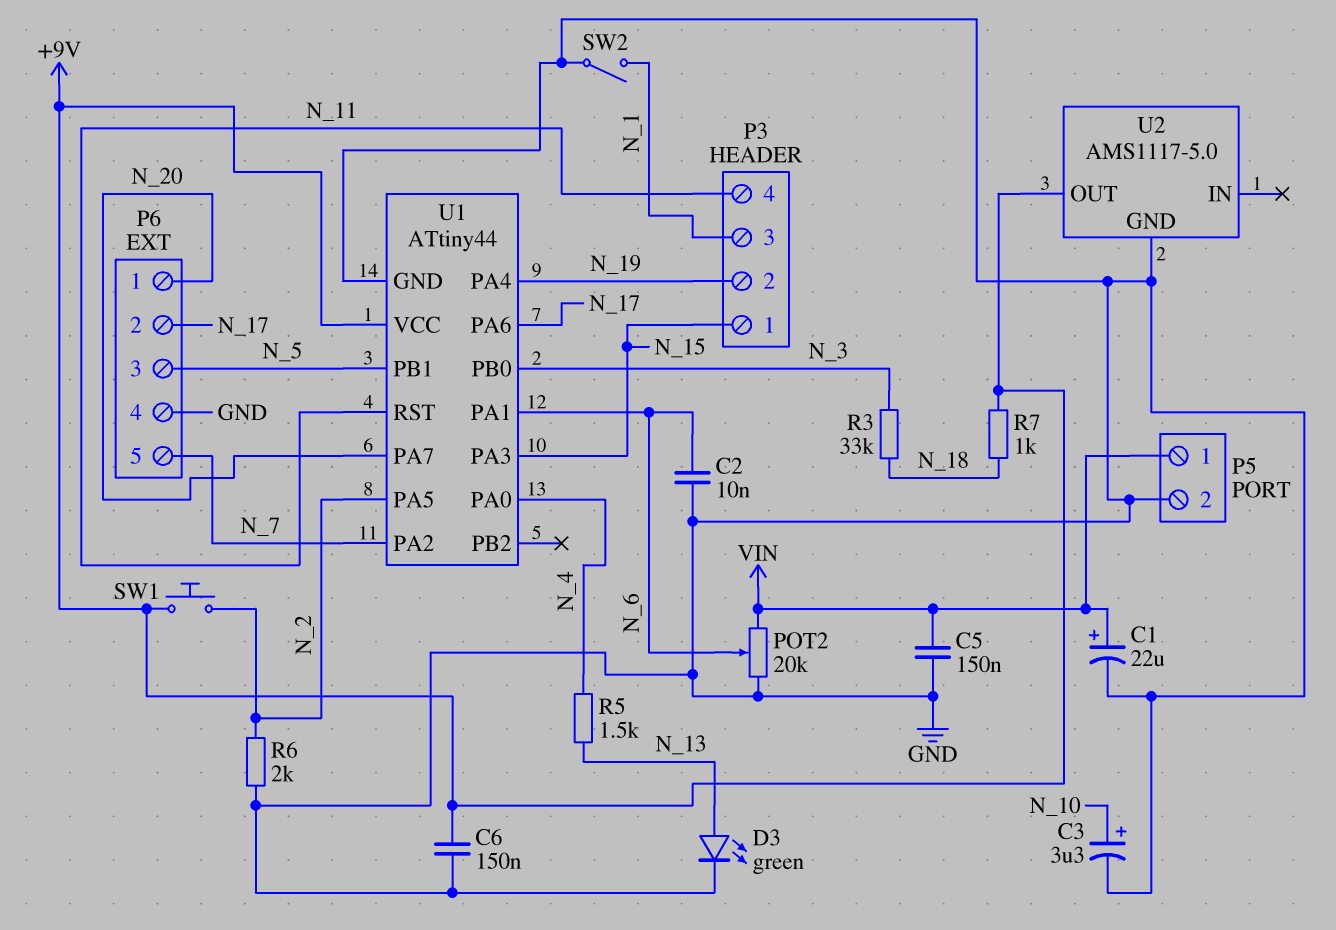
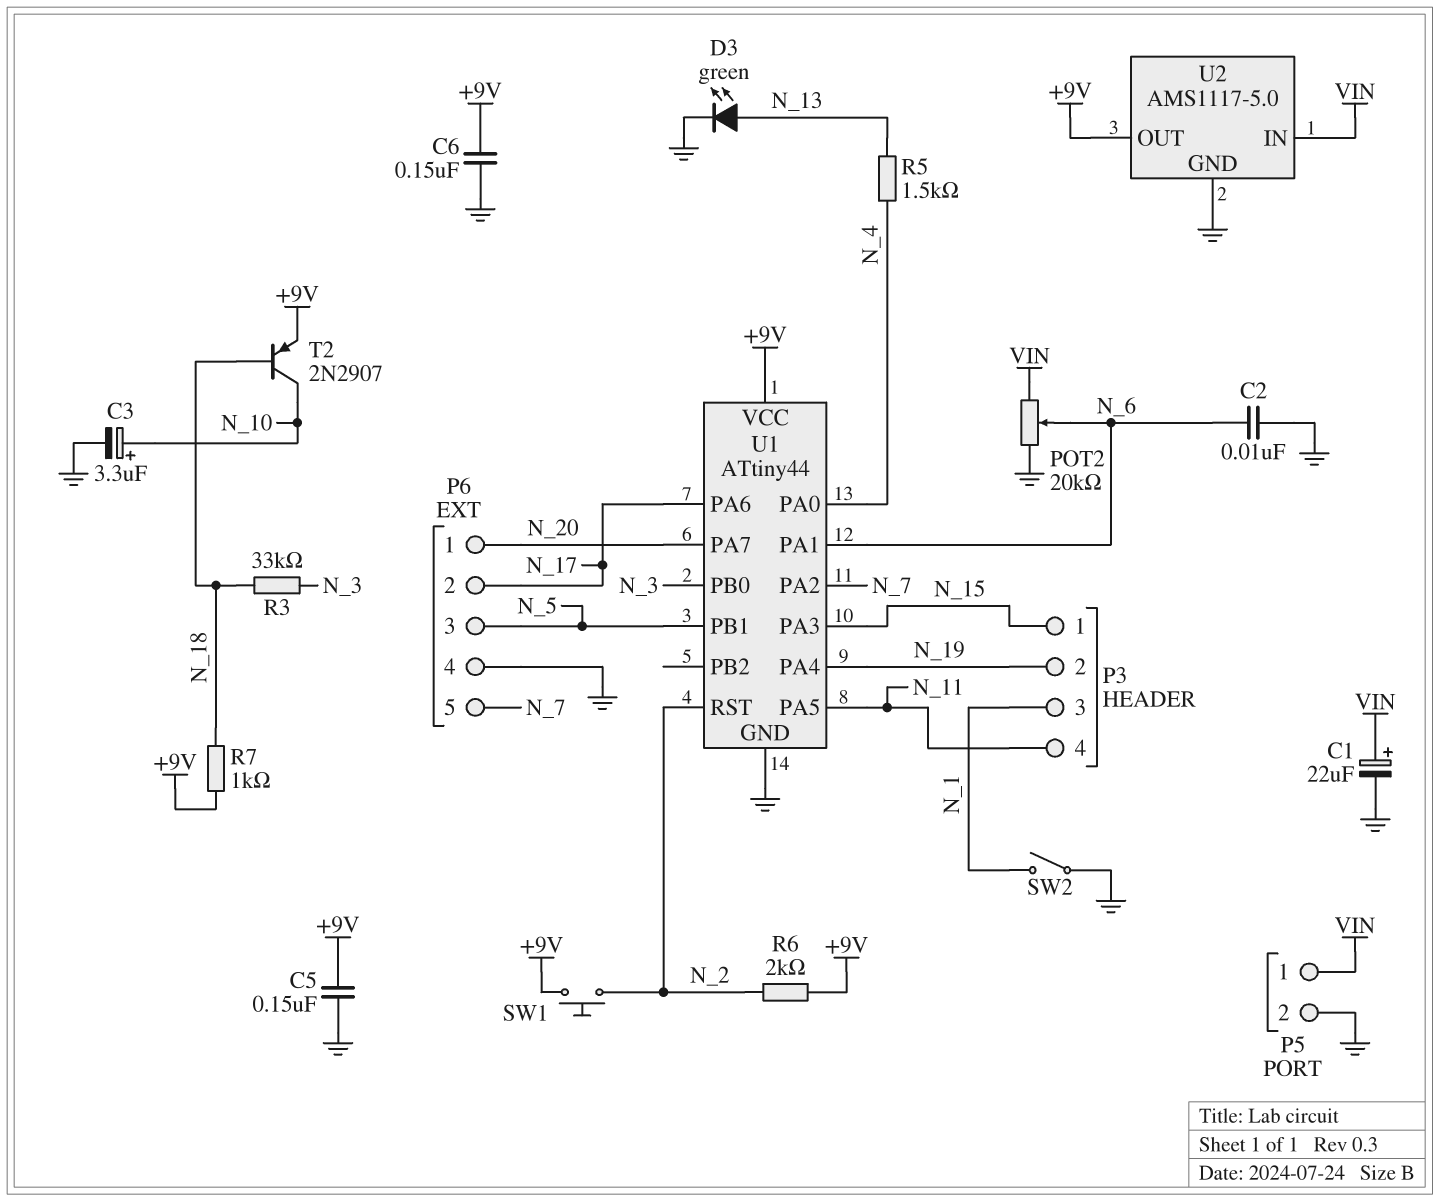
C5: 150nF (GND, VIN) -> 150nF (+9V, GND)
R6: 2k (GND, N_2) -> 2k (+9V, N_2)
T2: none -> PNP 2N2907 (B N_18, C N_10, E +9V)
U1 pin PA5: N_2 -> N_11
U1 pin RST: N_11 -> N_2
U2 pin IN: none -> VIN

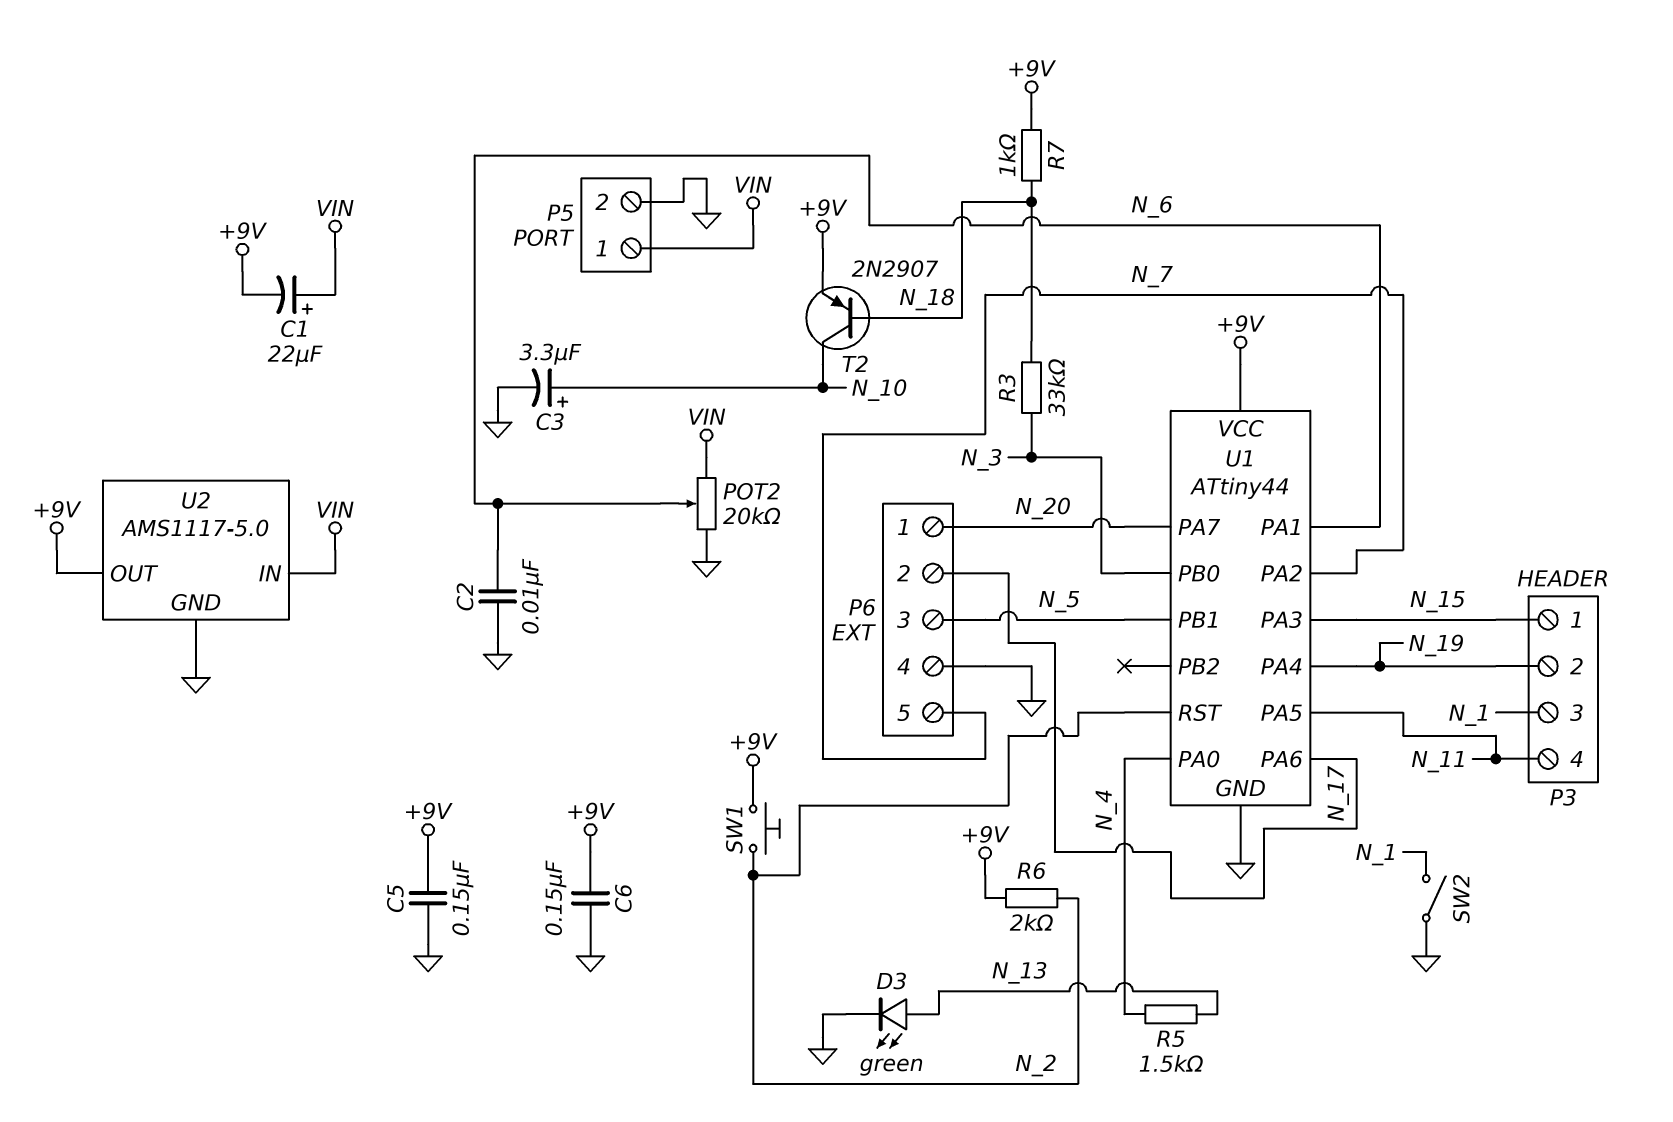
C1: 22uF (plus VIN, minus GND) -> 22uF (plus VIN, minus +9V)

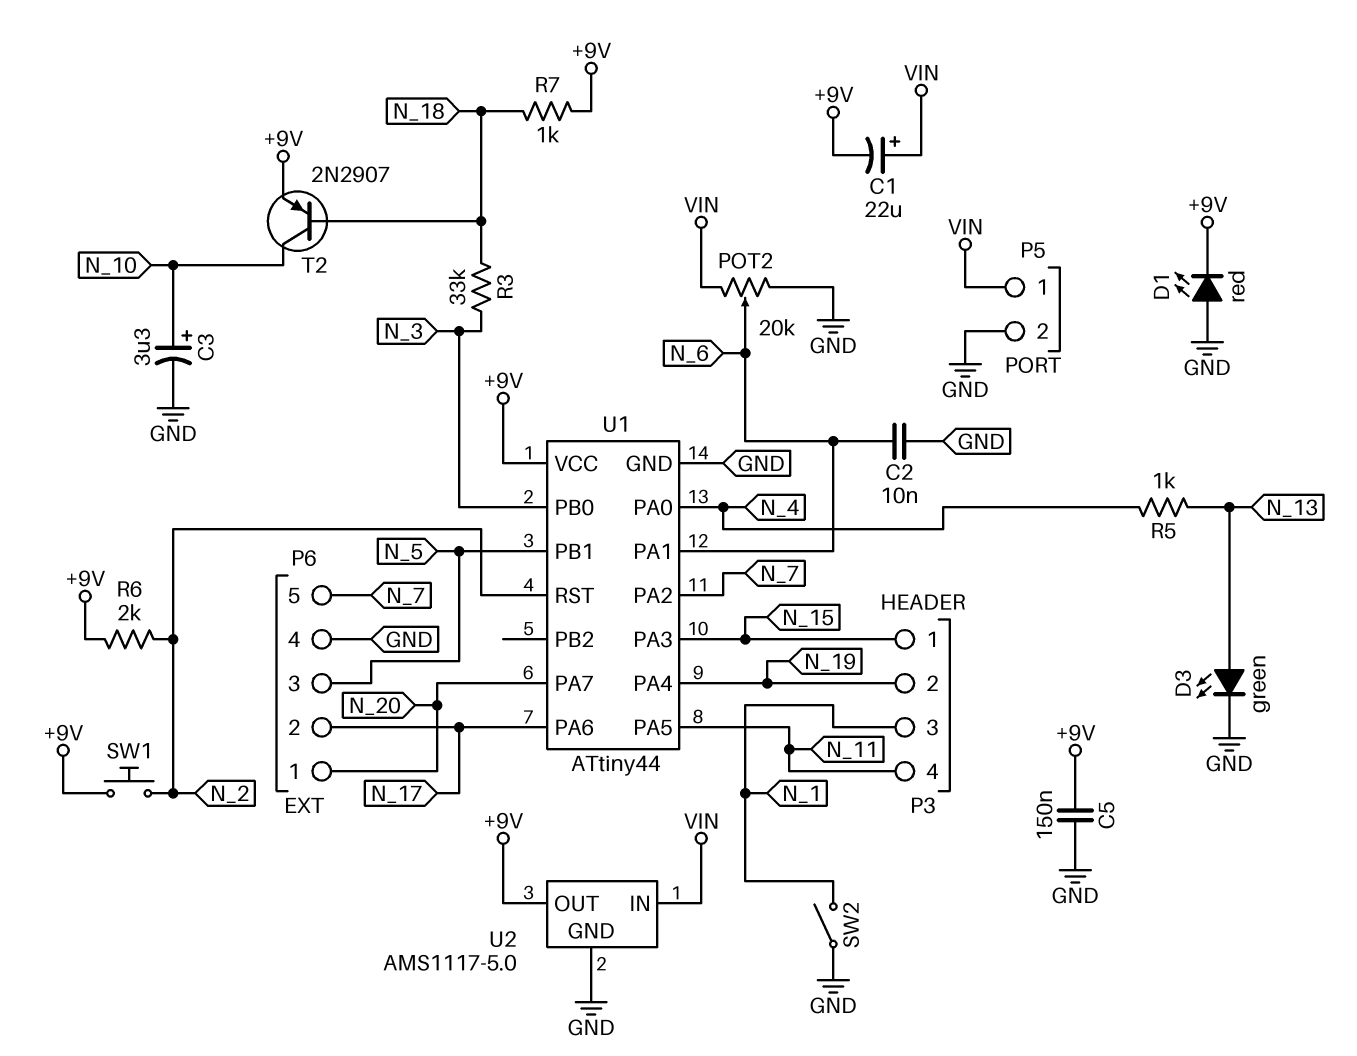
C6: 150nF (+9V, GND) -> none
D1: none -> LED red (A GND, K +9V)
R5: 1.5k (N_4, N_13) -> 1k (N_4, N_13)

